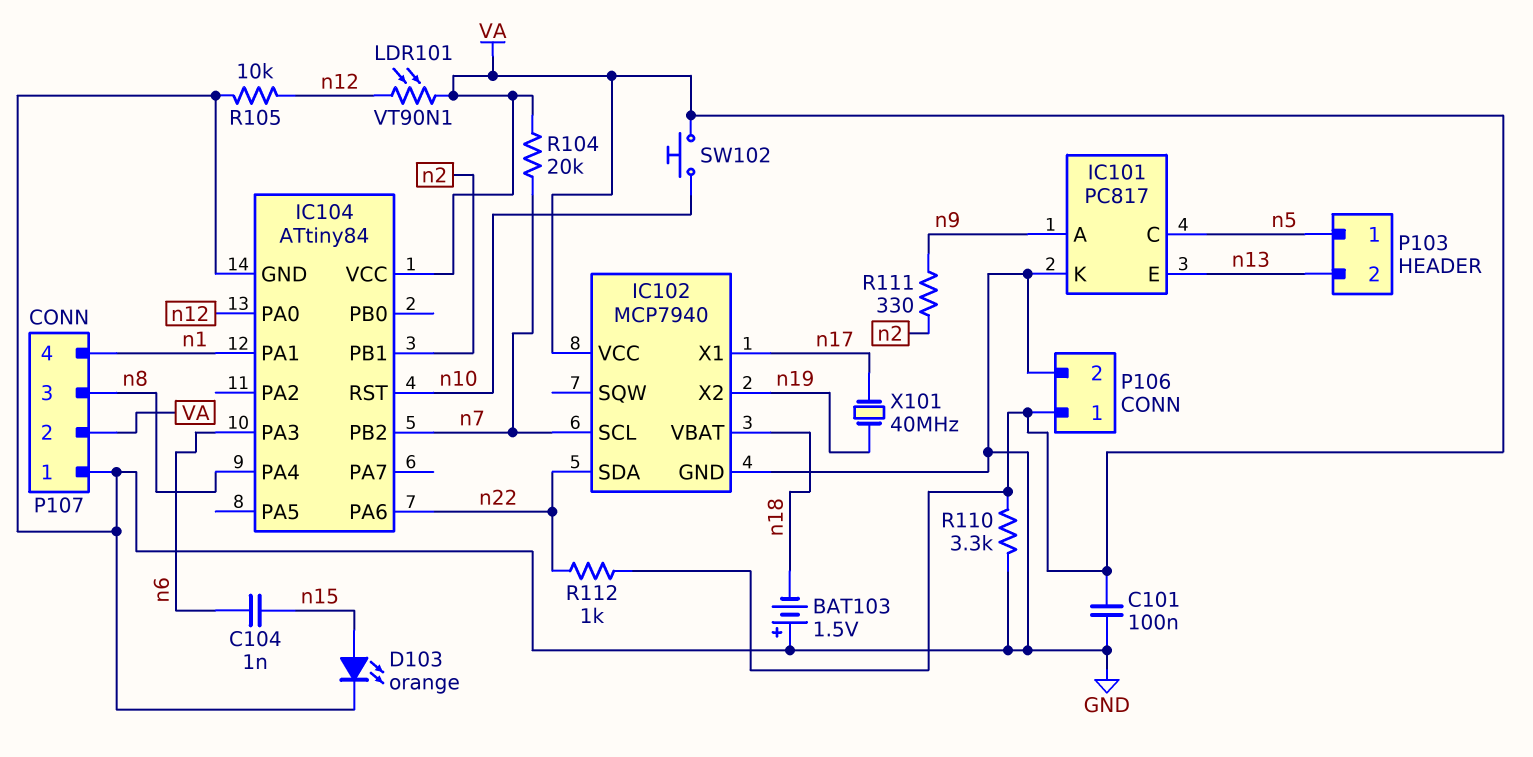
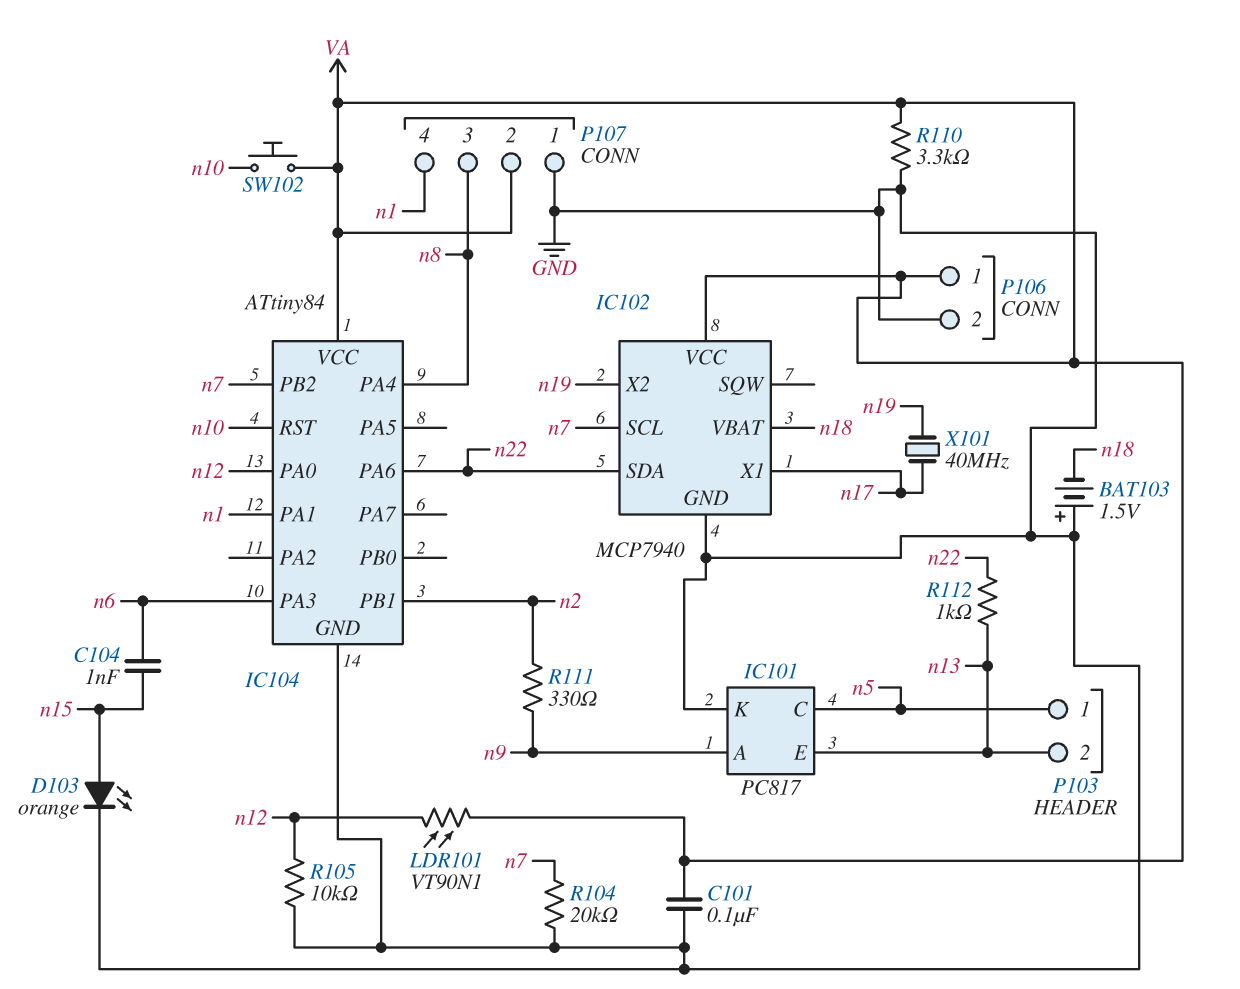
R104: 20k (VA, n7) -> 20k (GND, n7)
R112: 1k (VA, n22) -> 1k (n13, n22)

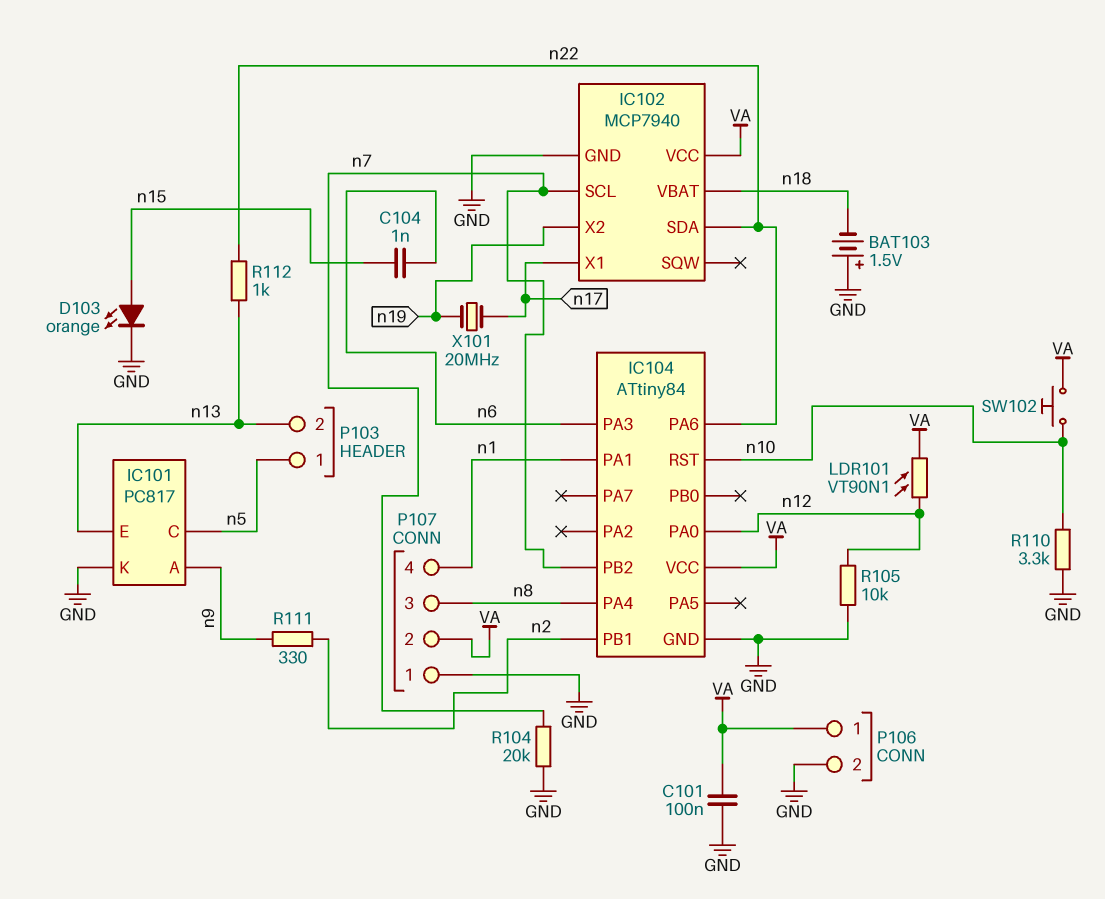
R110: 3.3k (GND, VA) -> 3.3k (GND, n10)
X101: 40MHz (n17, n19) -> 20MHz (n17, n19)

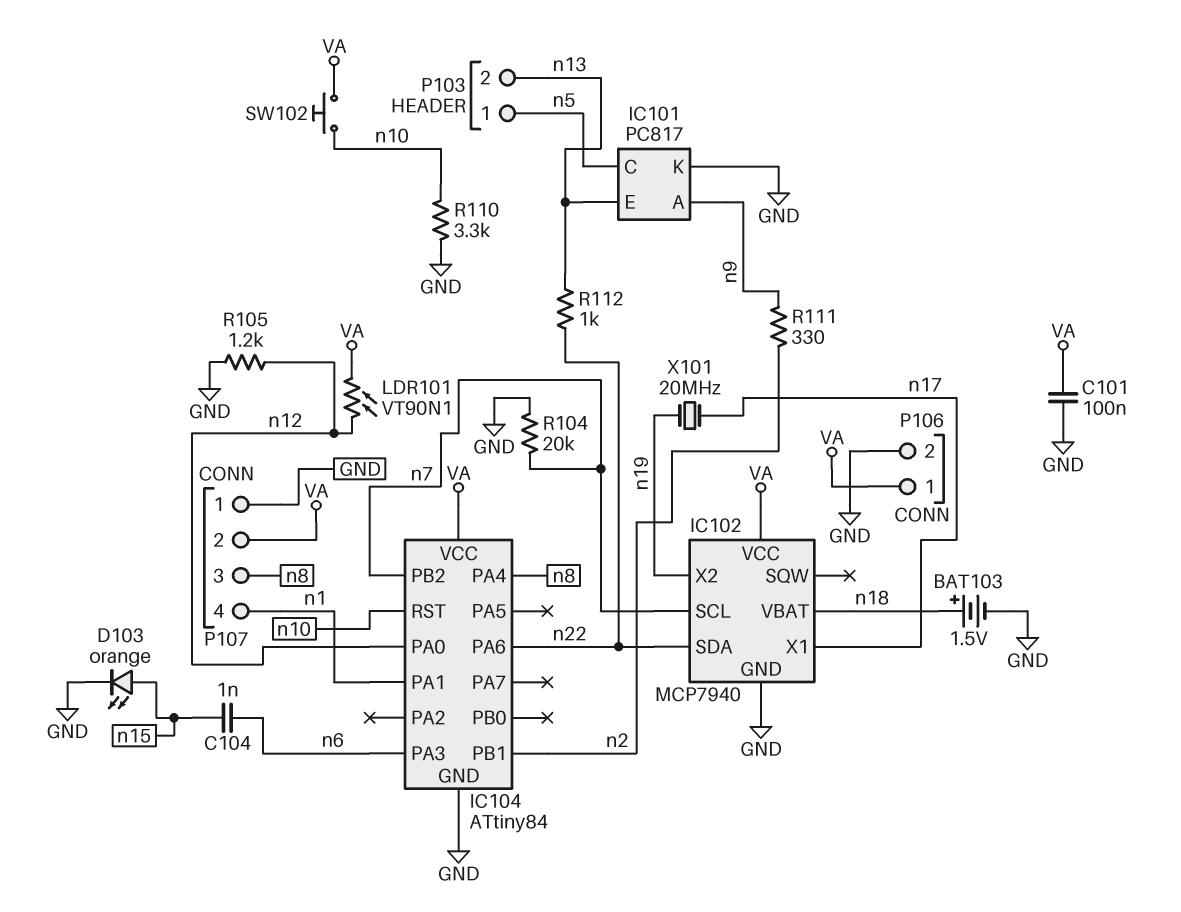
BAT103: 1.5V (plus GND, minus n18) -> 1.5V (plus n18, minus GND)
R105: 10k (GND, n12) -> 1.2k (GND, n12)

